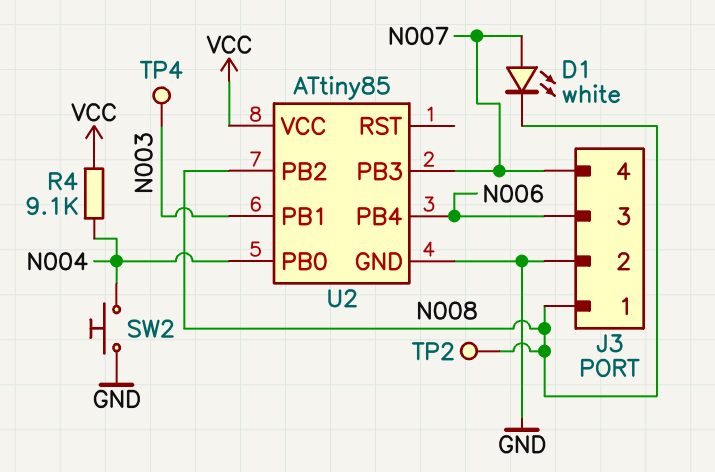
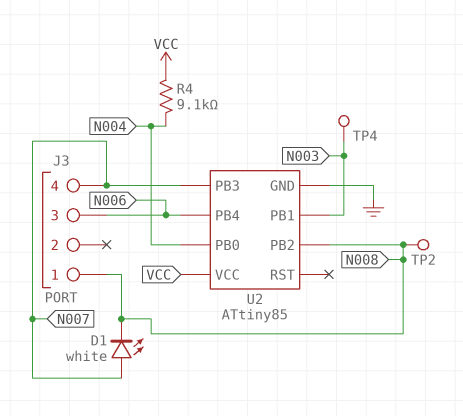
J3 pin 2: GND -> none
SW2: button (GND, N004) -> none

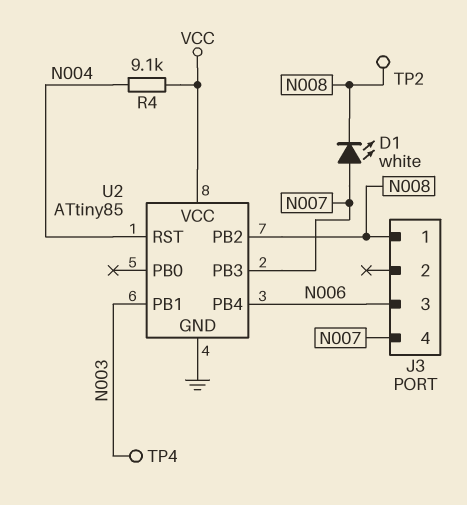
U2 pin PB0: N004 -> none
U2 pin RST: none -> N004

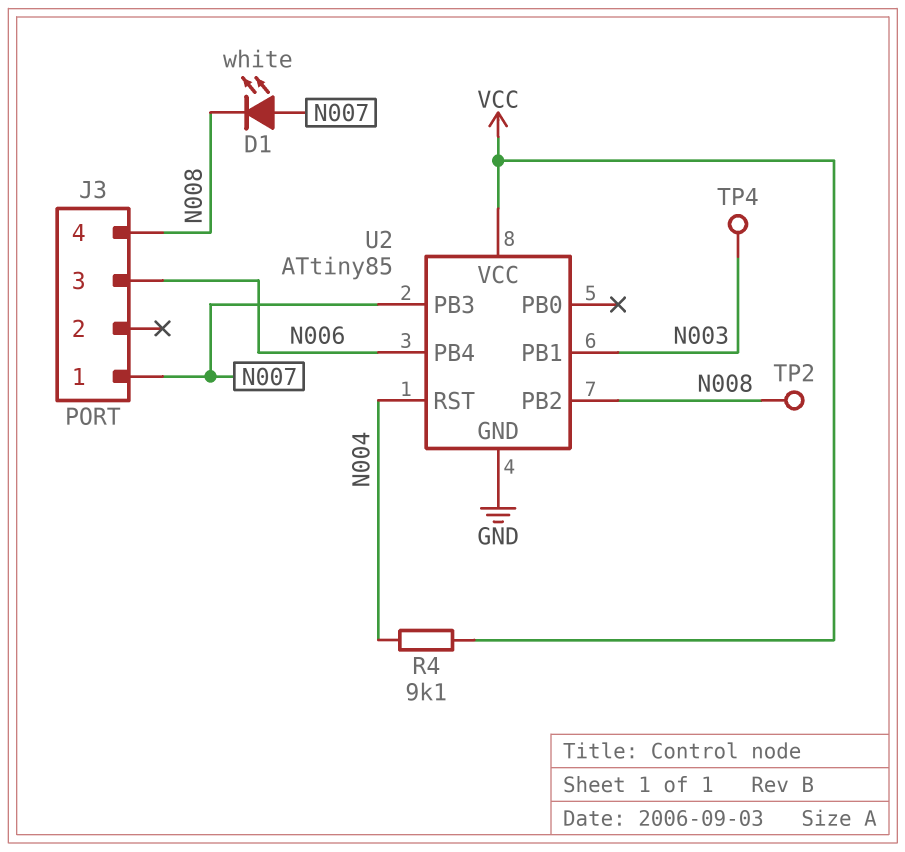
J3 pin 1: N008 -> N007
J3 pin 4: N007 -> N008

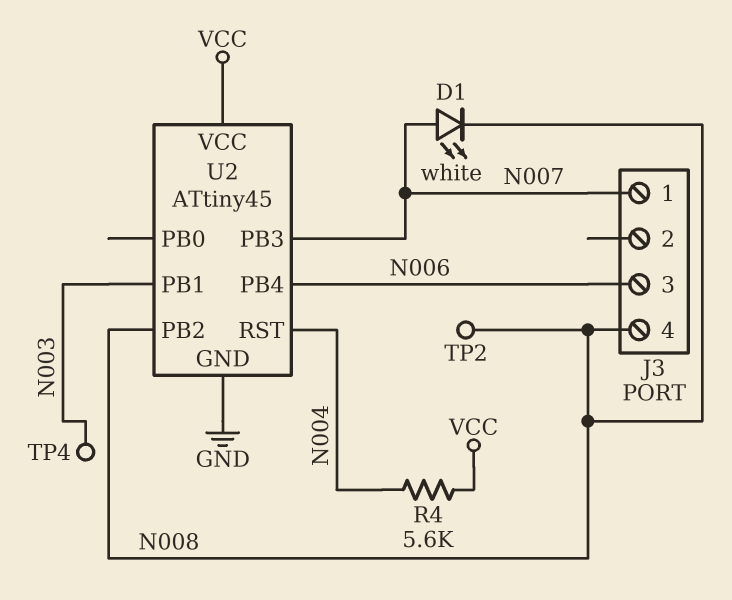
R4: 9.1k (N004, VCC) -> 5.6k (N004, VCC)
U2: ATtiny85 -> ATtiny45

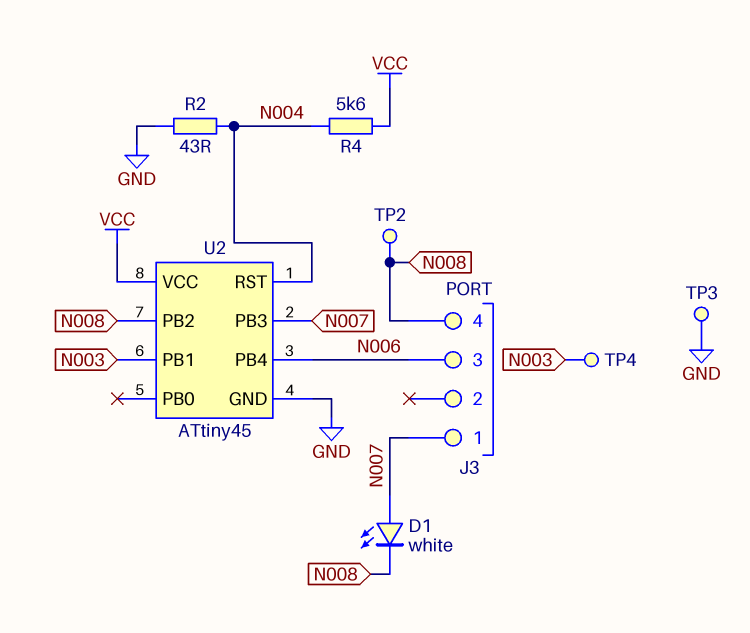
R2: none -> 43 (GND, N004)
TP3: none -> test point (GND)

